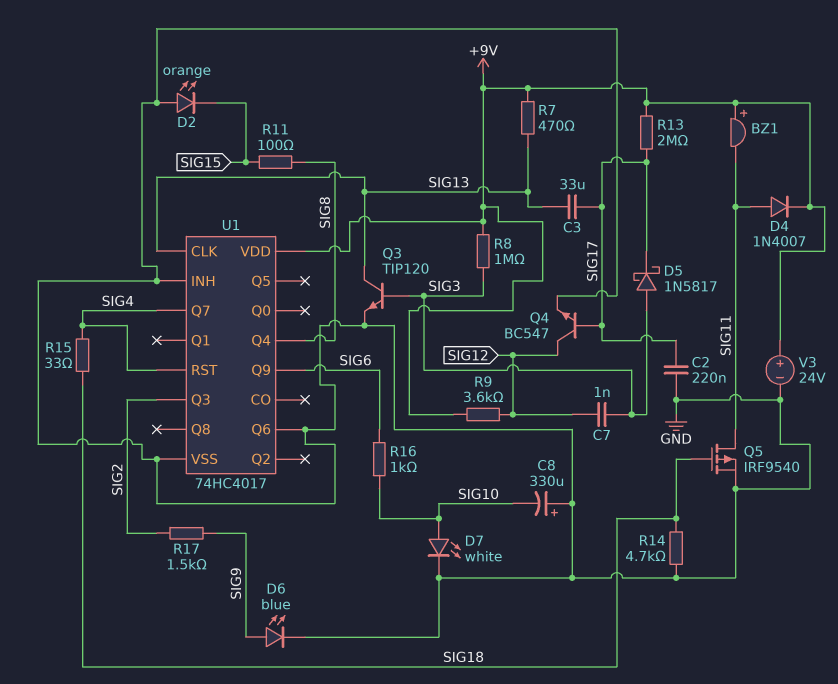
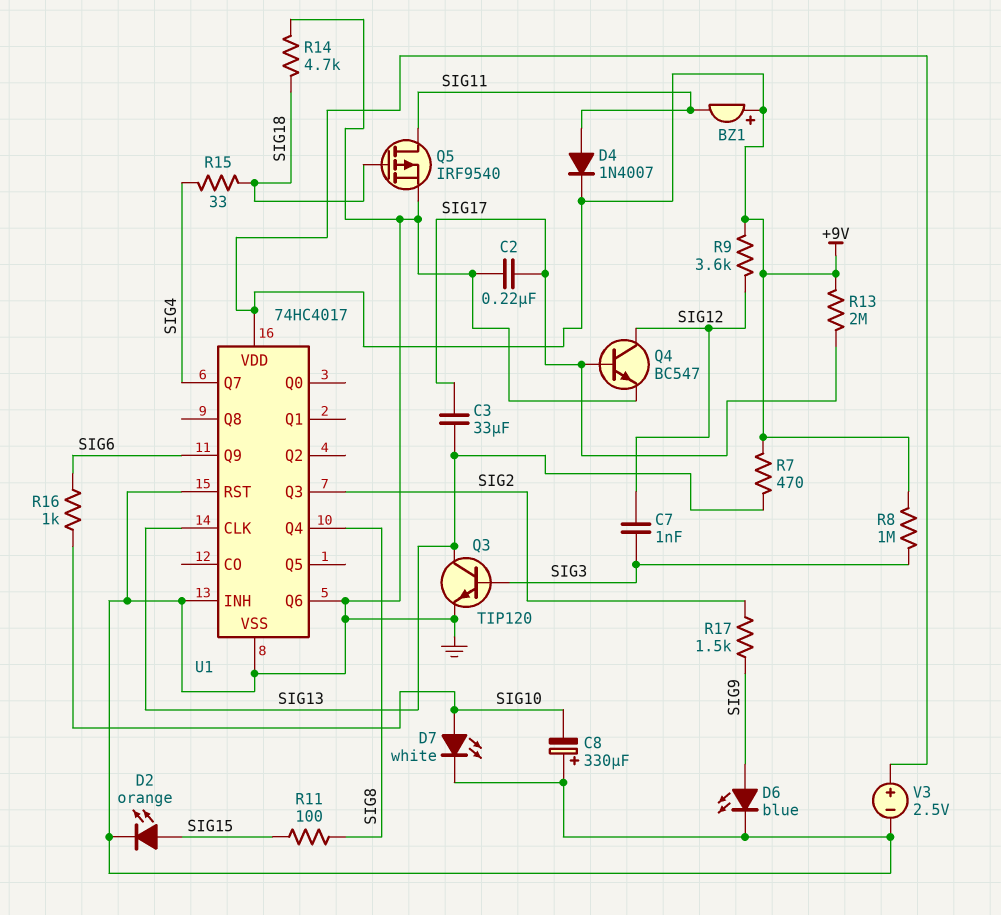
D2: LED orange (A GND, K SIG15) -> LED orange (A SIG15, K GND)
D5: schottky 1N5817 (A SIG3, K SIG17) -> none
U1 pin RST: SIG4 -> GND
V3: 24V (plus +9V, minus GND) -> 2.5V (plus +9V, minus GND)

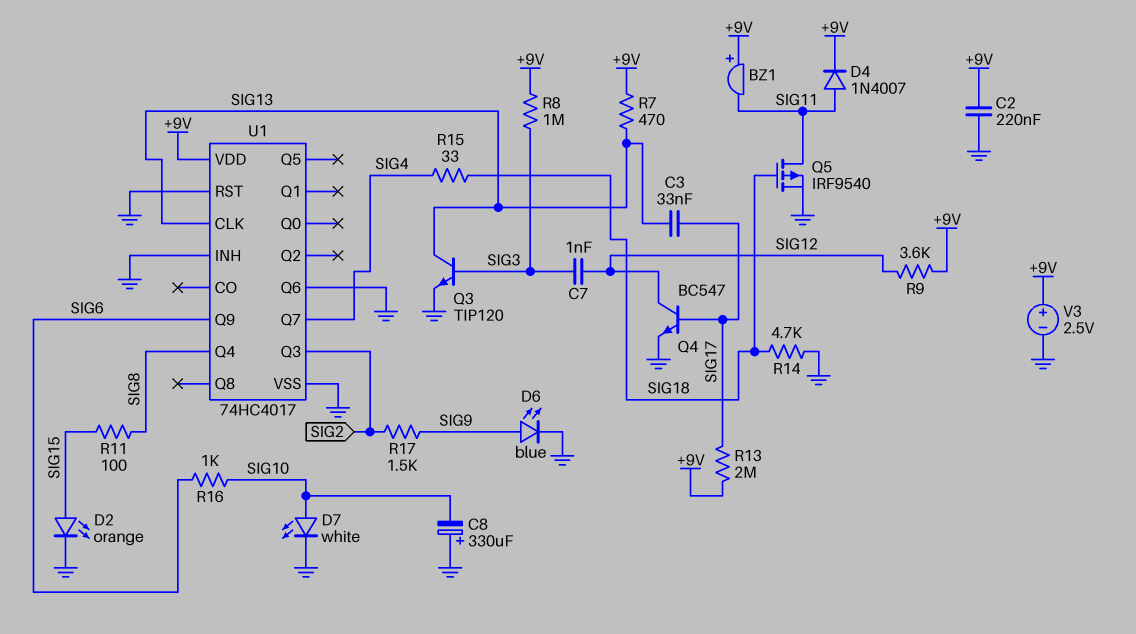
C2: 220nF (GND, SIG17) -> 220nF (+9V, GND)
C3: 33uF (SIG13, SIG17) -> 33nF (SIG13, SIG17)

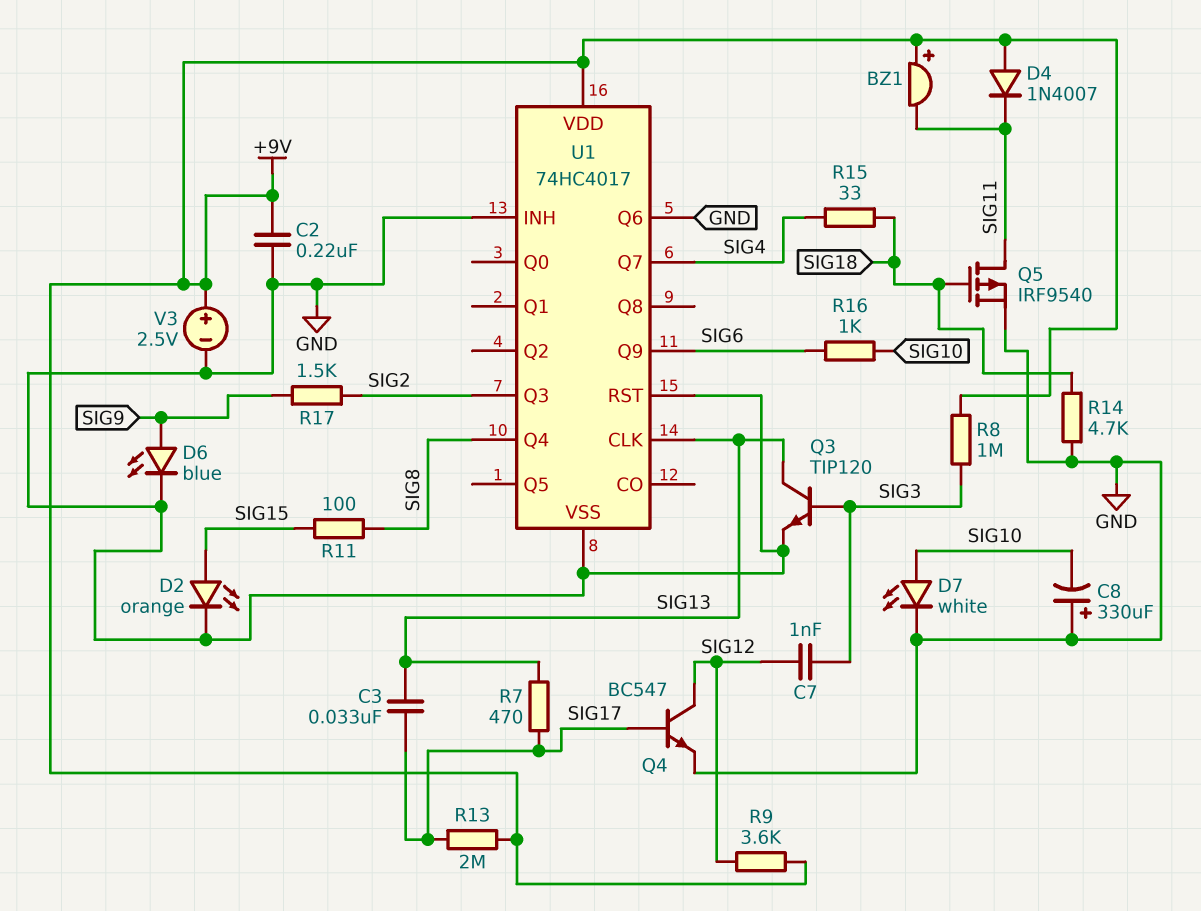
D4: diode 1N4007 (A SIG11, K +9V) -> diode 1N4007 (A +9V, K SIG11)
R7: 470 (+9V, SIG13) -> 470 (SIG13, SIG17)

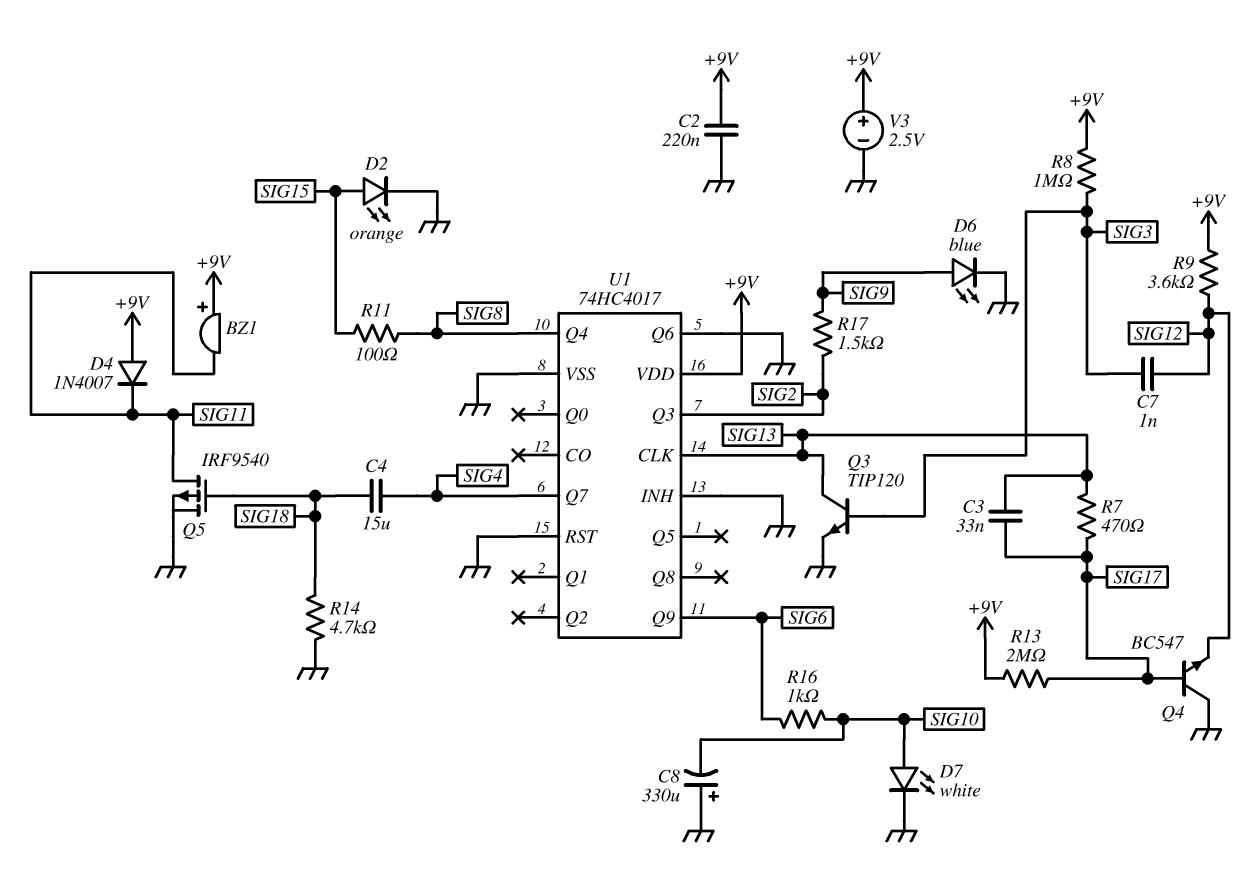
C4: none -> 15uF (SIG4, SIG18)
Q4: NPN BC547 (B SIG17, C SIG12, E GND) -> NPN BC547 (B SIG17, C GND, E SIG12)
R15: 33 (SIG4, SIG18) -> none

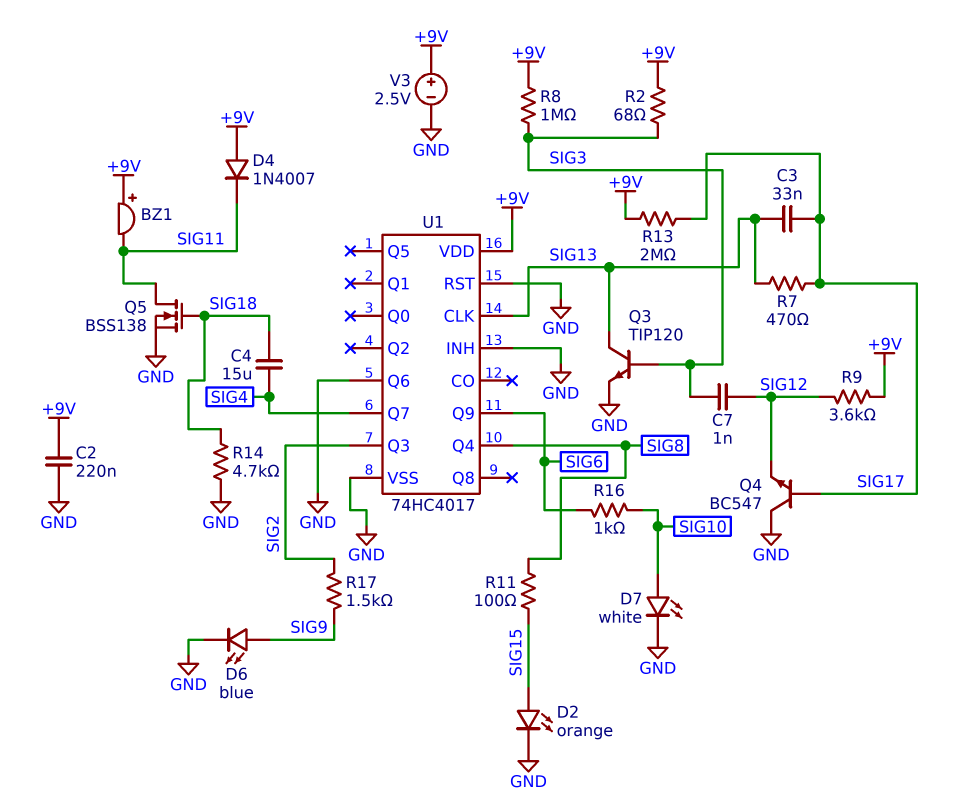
C8: 330uF (plus GND, minus SIG10) -> none
Q5: PMOS IRF9540 (G SIG18, D SIG11, S GND) -> NMOS BSS138 (G SIG18, D SIG11, S GND)
R2: none -> 68 (+9V, SIG3)

